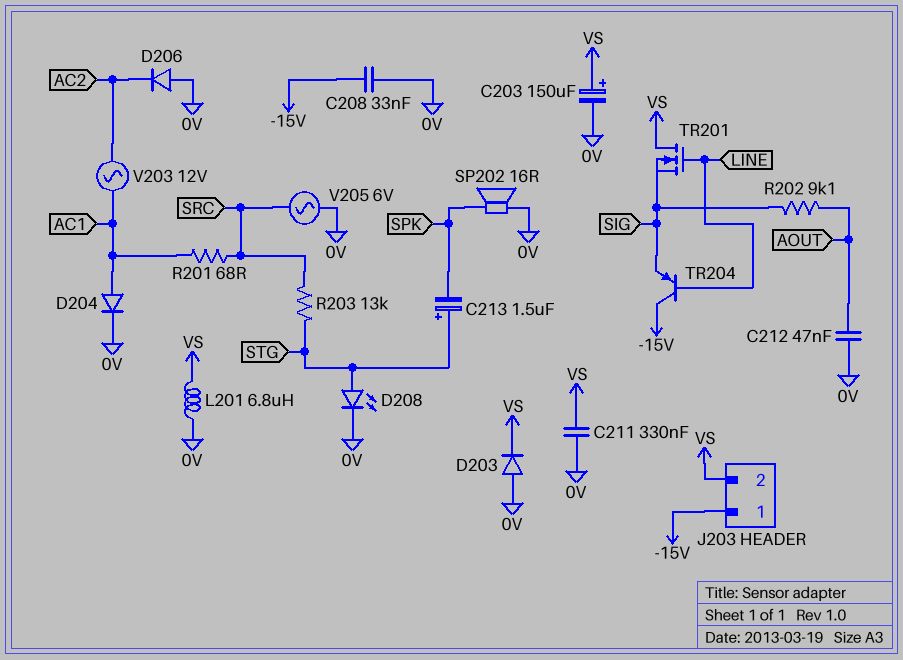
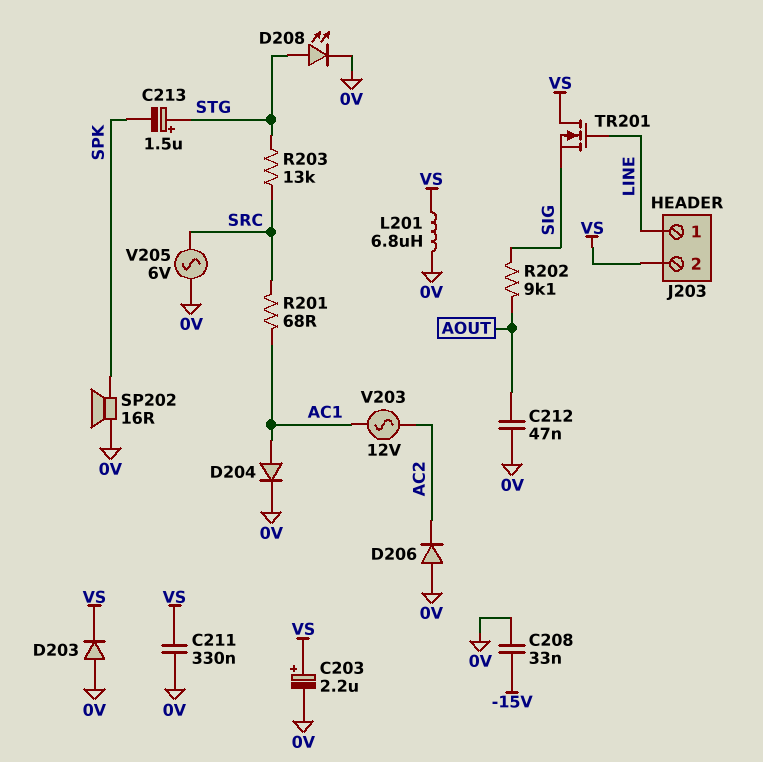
C203: 150uF (plus VS, minus 0V) -> 2.2uF (plus VS, minus 0V)
J203 pin 1: -15V -> LINE
TR204: PNP (B LINE, C -15V, E SIG) -> none

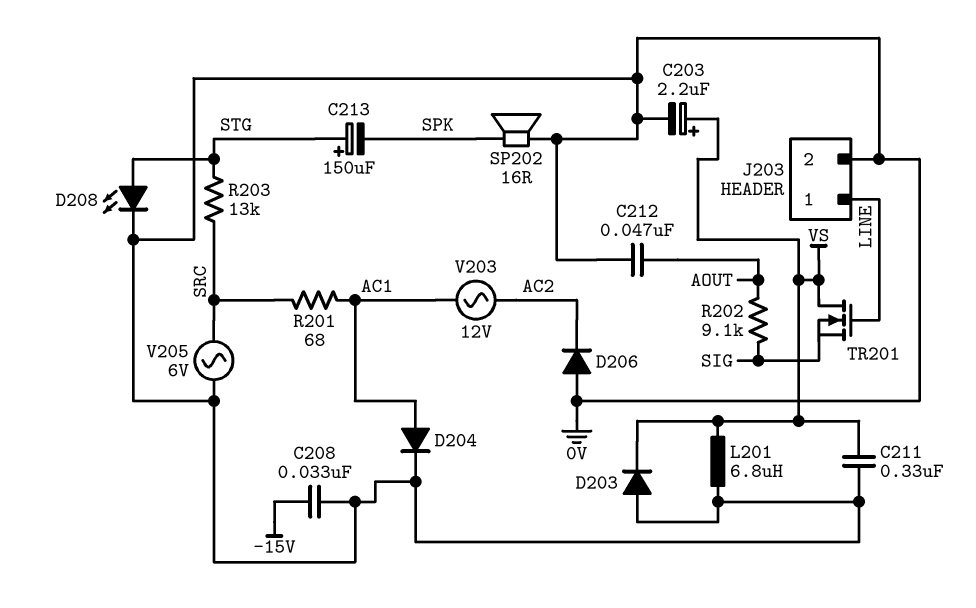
C213: 1.5uF (plus STG, minus SPK) -> 150uF (plus STG, minus SPK)
J203 pin 2: VS -> 0V

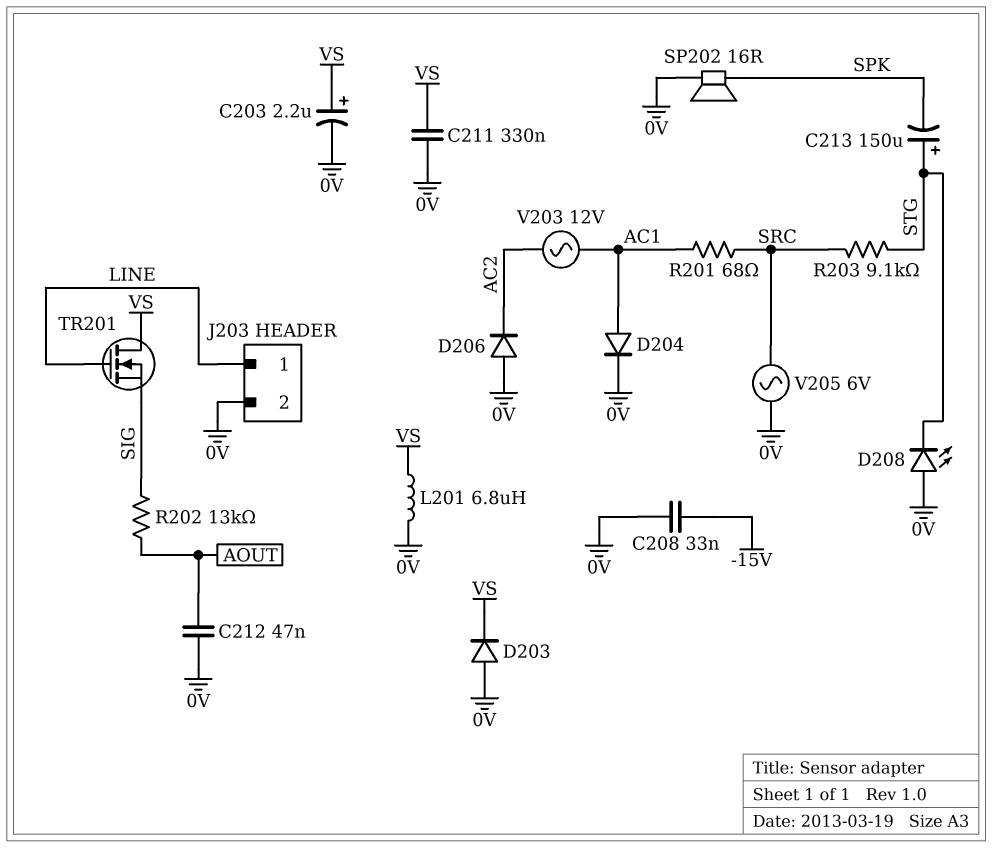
D208: LED (A STG, K 0V) -> LED (A 0V, K STG)
R202: 9.1k (AOUT, SIG) -> 13k (AOUT, SIG)
R203: 13k (SRC, STG) -> 9.1k (SRC, STG)

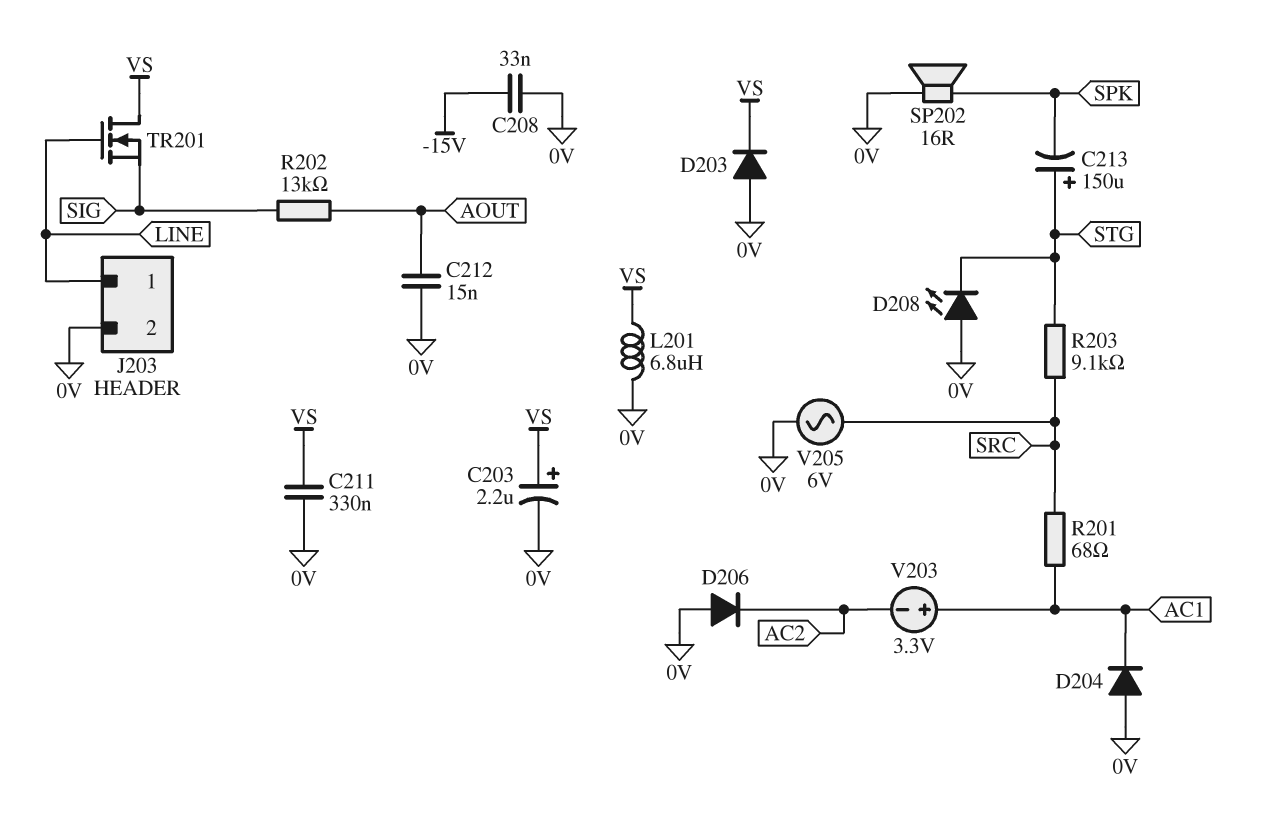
C212: 47nF (0V, AOUT) -> 15nF (0V, AOUT)
D204: diode (A AC1, K 0V) -> diode (A 0V, K AC1)
V203: AC 12V (AC1, AC2) -> 3.3V (plus AC1, minus AC2)

